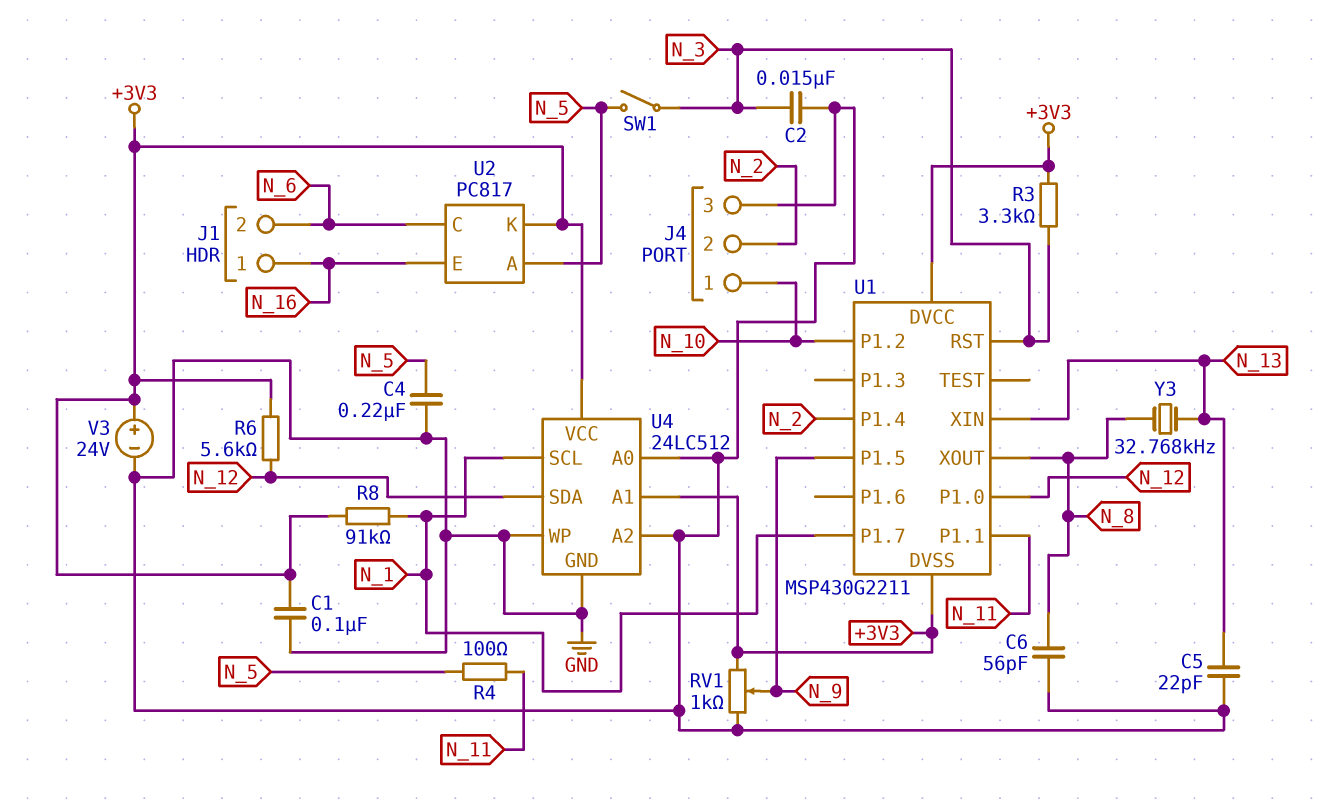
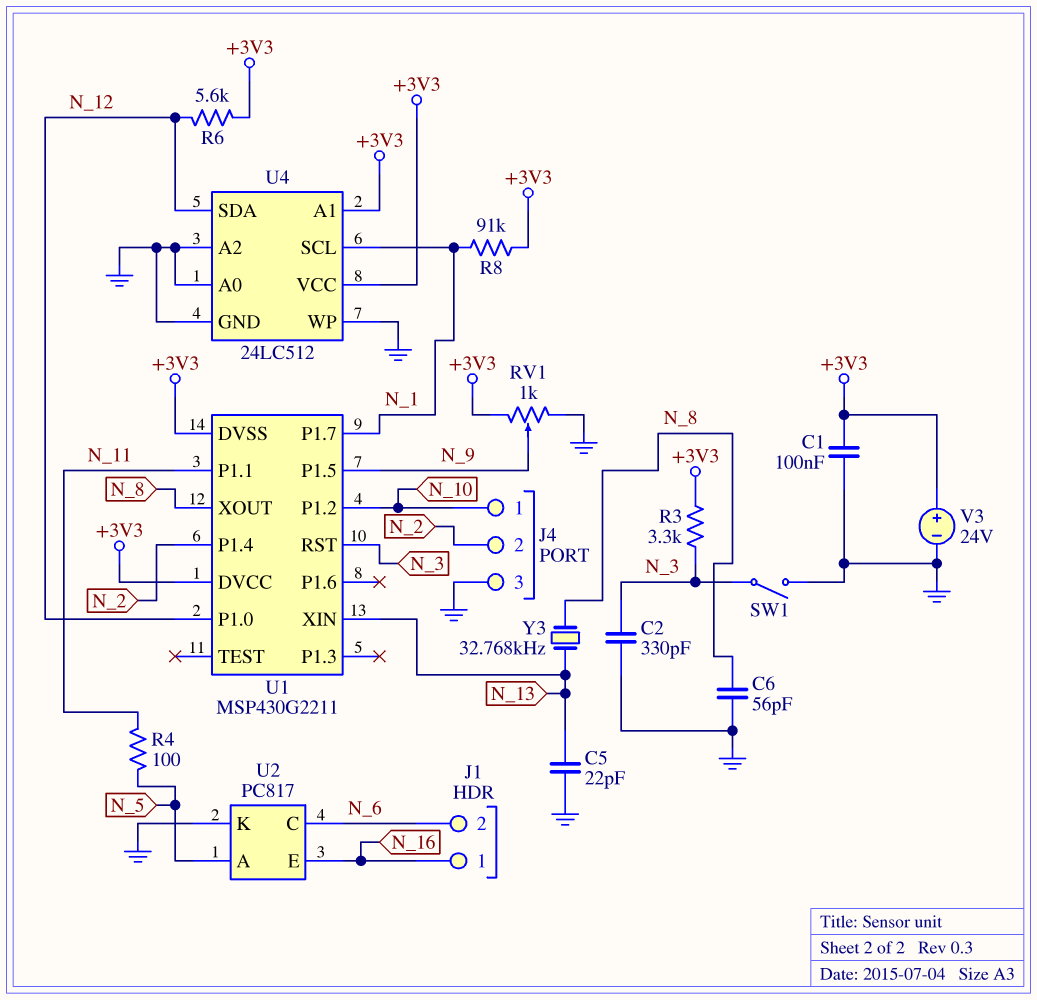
C2: 15nF (GND, N_3) -> 330pF (GND, N_3)
C4: 220nF (GND, N_5) -> none
SW1: switch (N_3, N_5) -> switch (GND, N_3)
U2 pin K: +3V3 -> GND

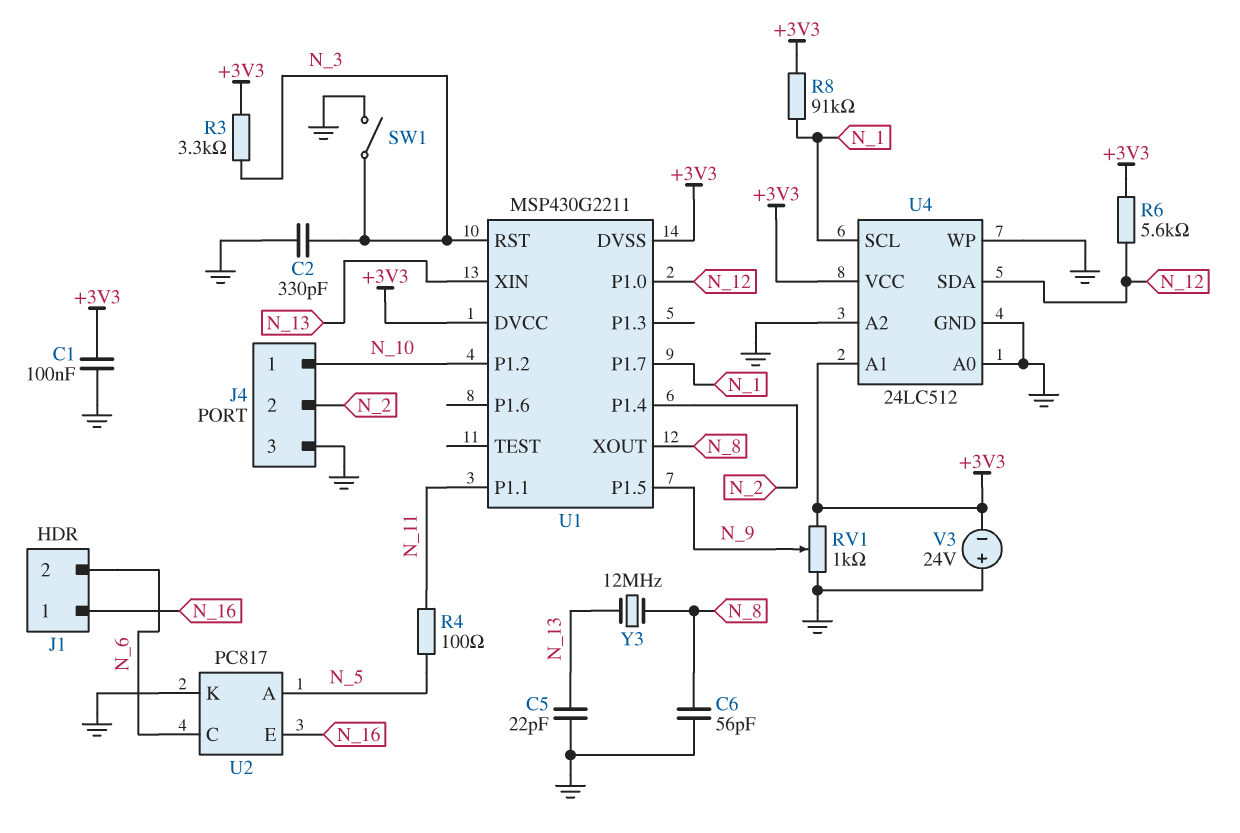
V3: 24V (plus +3V3, minus GND) -> 24V (plus GND, minus +3V3)
Y3: 32.768kHz (N_8, N_13) -> 12MHz (N_8, N_13)

